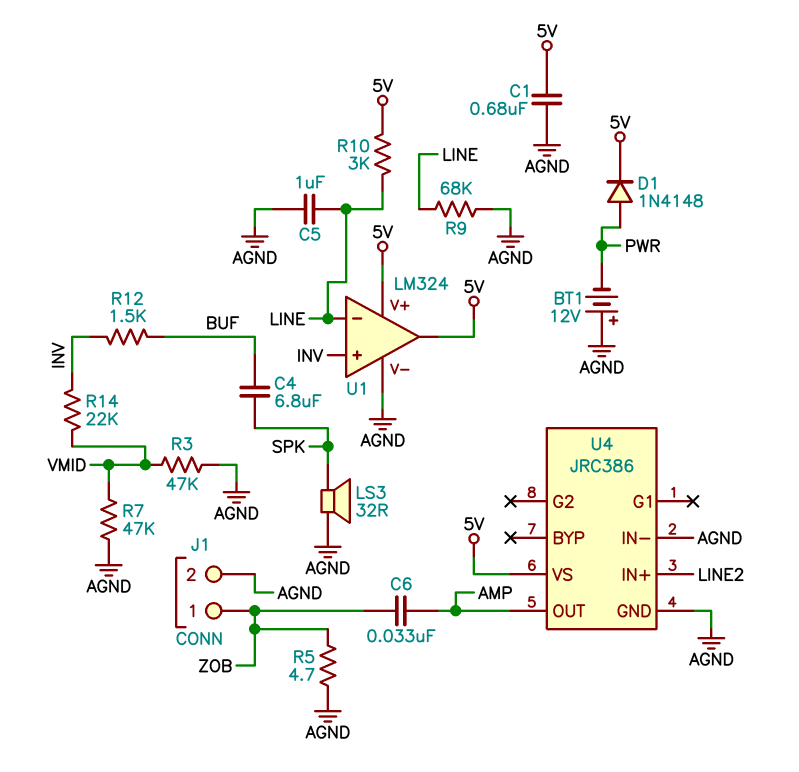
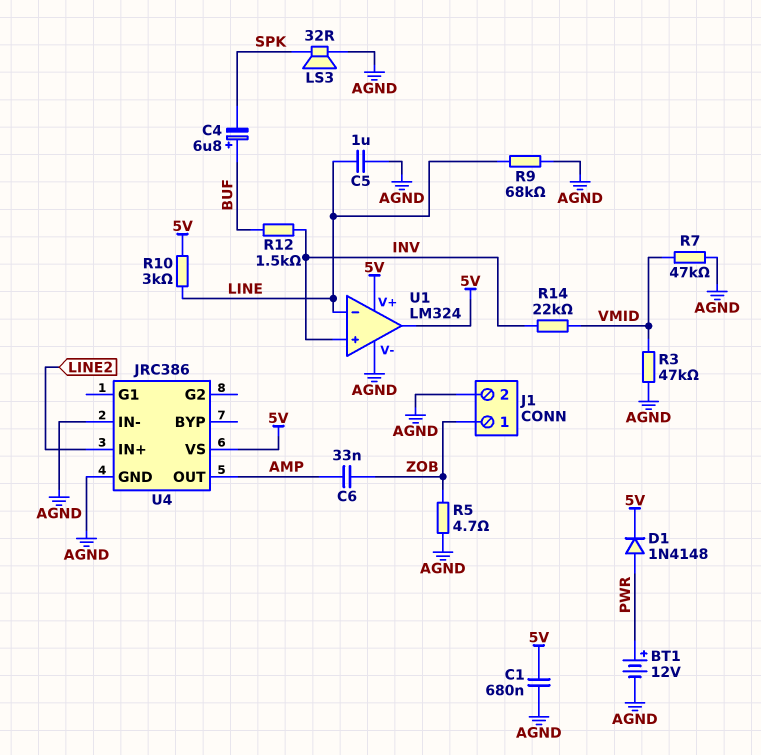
BT1: 12V (plus AGND, minus PWR) -> 12V (plus PWR, minus AGND)
C4: 6.8uF (BUF, SPK) -> 6.8uF (plus BUF, minus SPK)

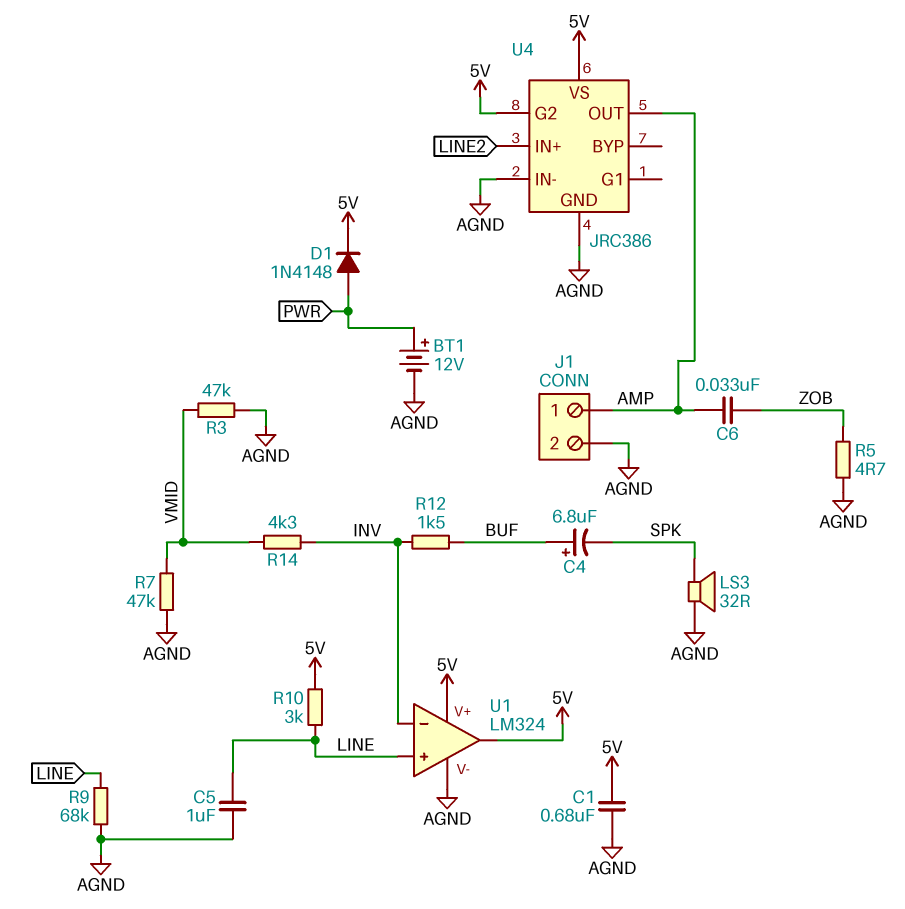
J1 pin 1: ZOB -> AMP
R14: 22k (INV, VMID) -> 4.3k (INV, VMID)
U1 pin in+: INV -> LINE
U1 pin in-: LINE -> INV
U4 pin G2: none -> 5V

